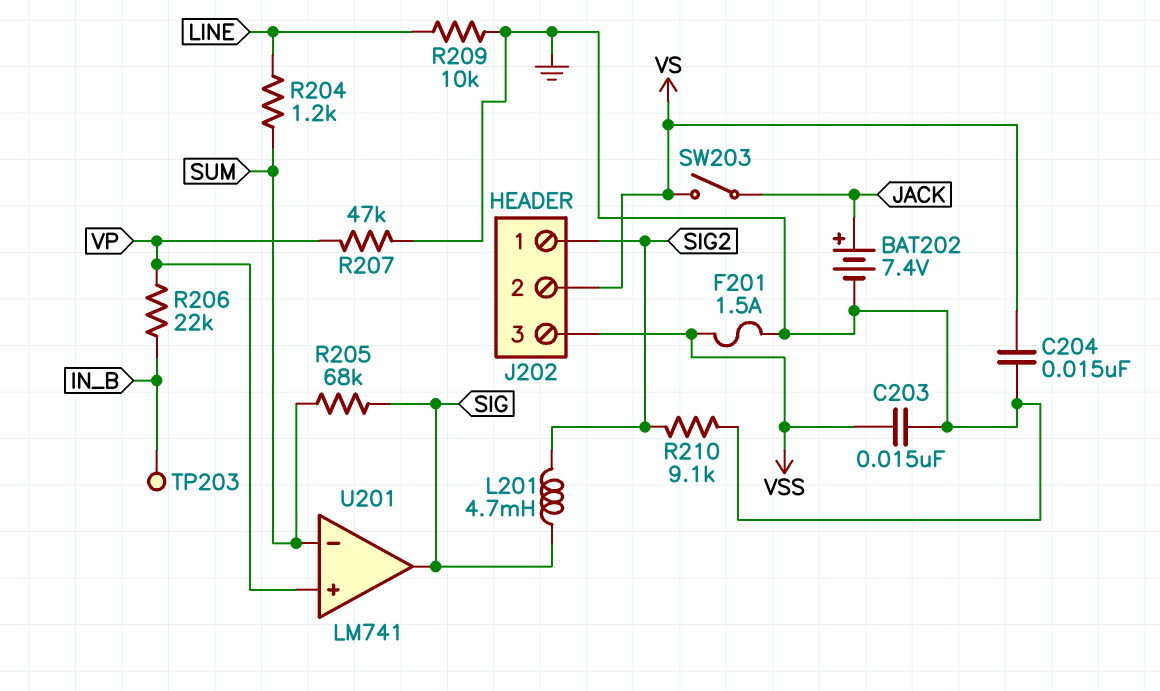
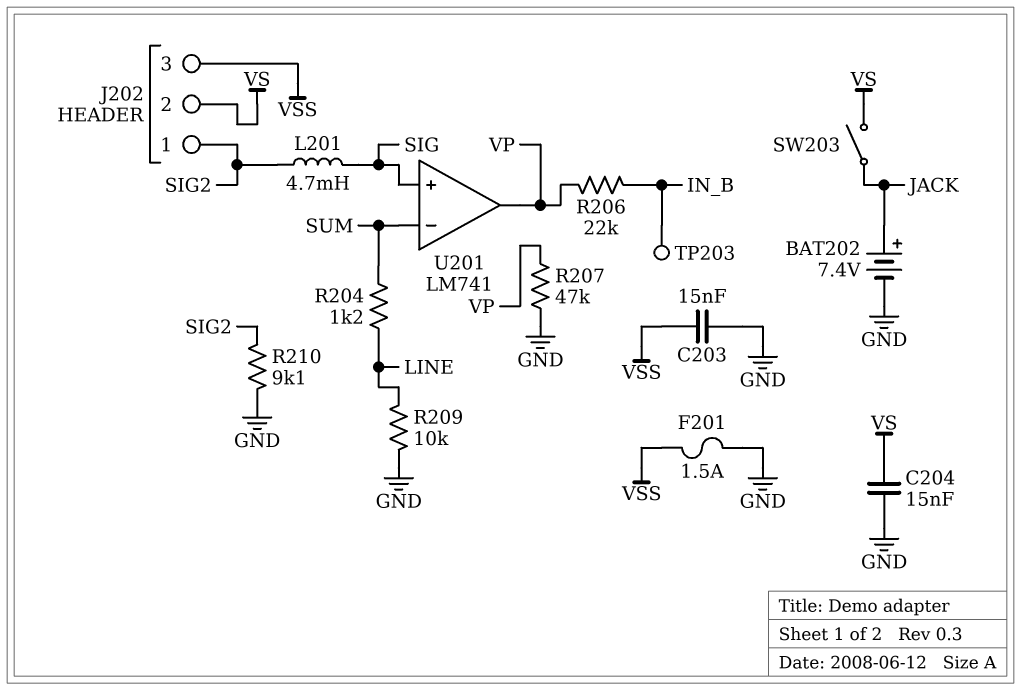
R205: 68k (SIG, SUM) -> none
U201 pin in+: VP -> SIG
U201 pin out: SIG -> VP

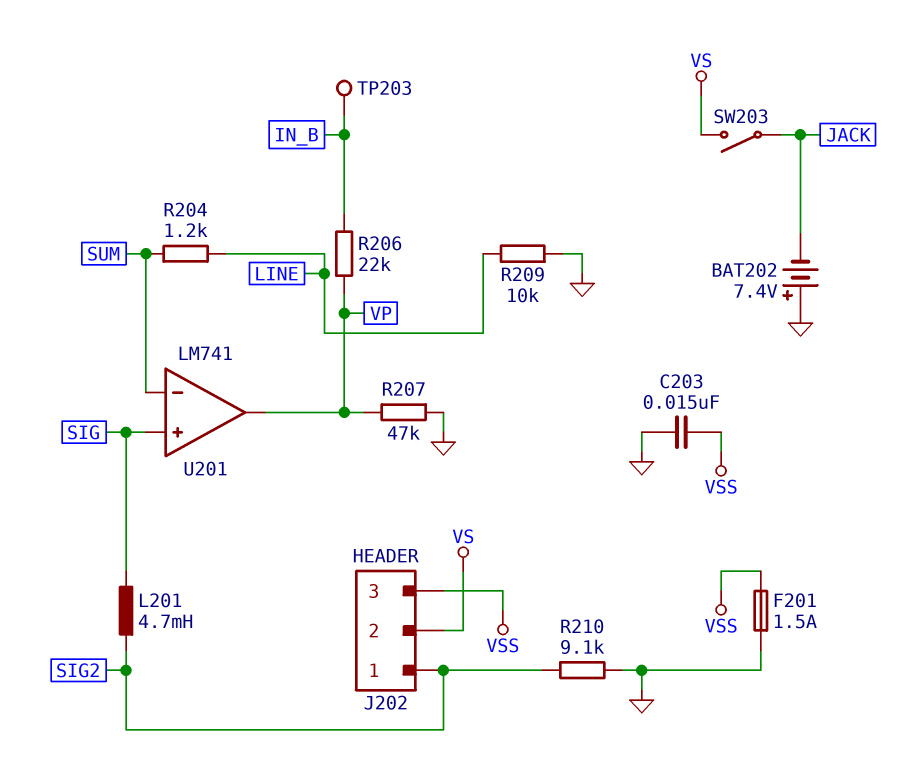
BAT202: 7.4V (plus JACK, minus GND) -> 7.4V (plus GND, minus JACK)
C204: 15nF (GND, VS) -> none

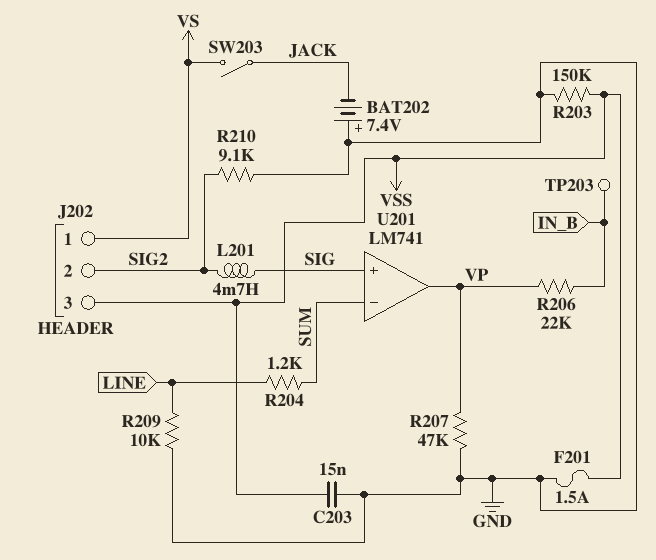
J202 pin 1: SIG2 -> VS
J202 pin 2: VS -> SIG2
R203: none -> 150k (GND, VSS)

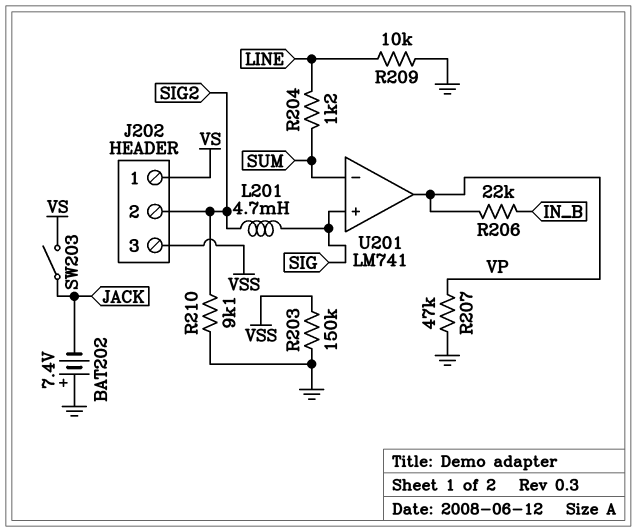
C203: 15nF (GND, VSS) -> none
F201: 1.5A (GND, VSS) -> none
TP203: test point (IN_B) -> none

